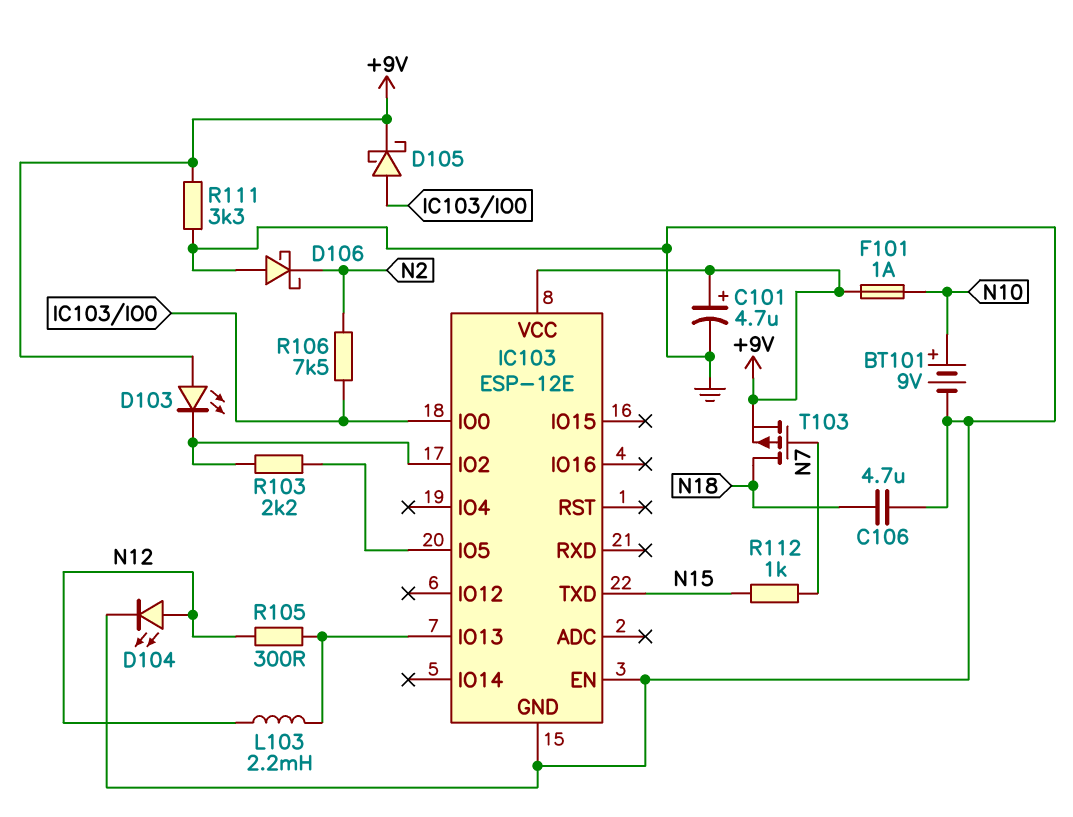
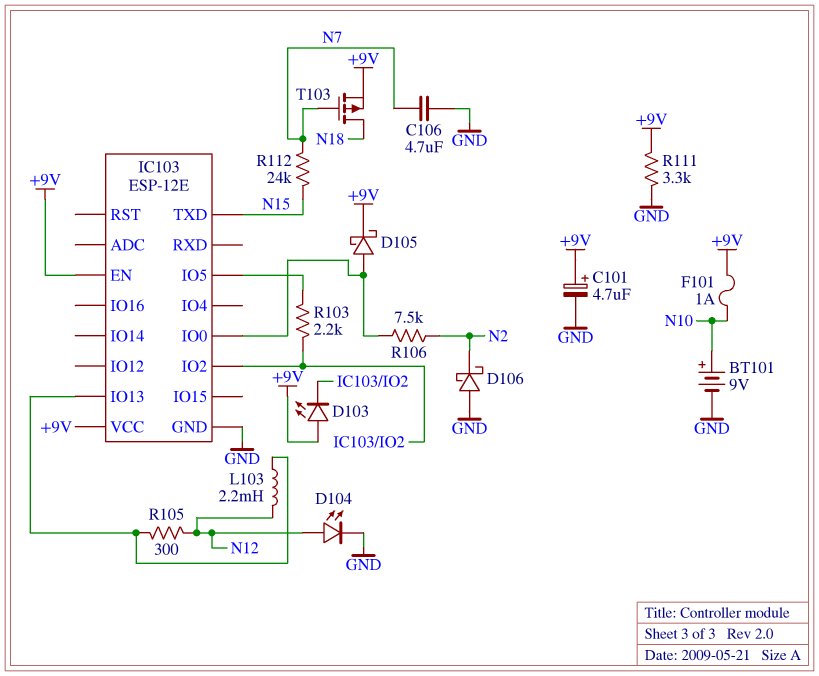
C106: 4.7uF (GND, N18) -> 4.7uF (GND, N7)
IC103 pin EN: GND -> +9V
R112: 1k (N7, N15) -> 24k (N7, N15)

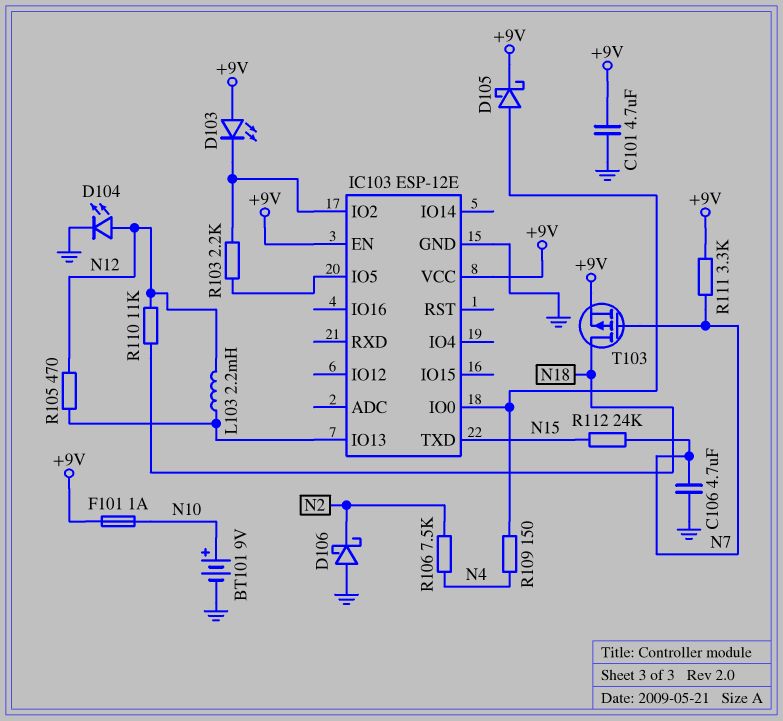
C101: 4.7uF (plus +9V, minus GND) -> 4.7uF (+9V, GND)
R105: 300 (IC103/IO13, N12) -> 470 (IC103/IO13, N12)
R106: 7.5k (IC103/IO0, N2) -> 7.5k (N2, N4)
R109: none -> 150 (IC103/IO0, N4)
R110: none -> 11k (N12, N18)
R111: 3.3k (+9V, GND) -> 3.3k (+9V, N7)

